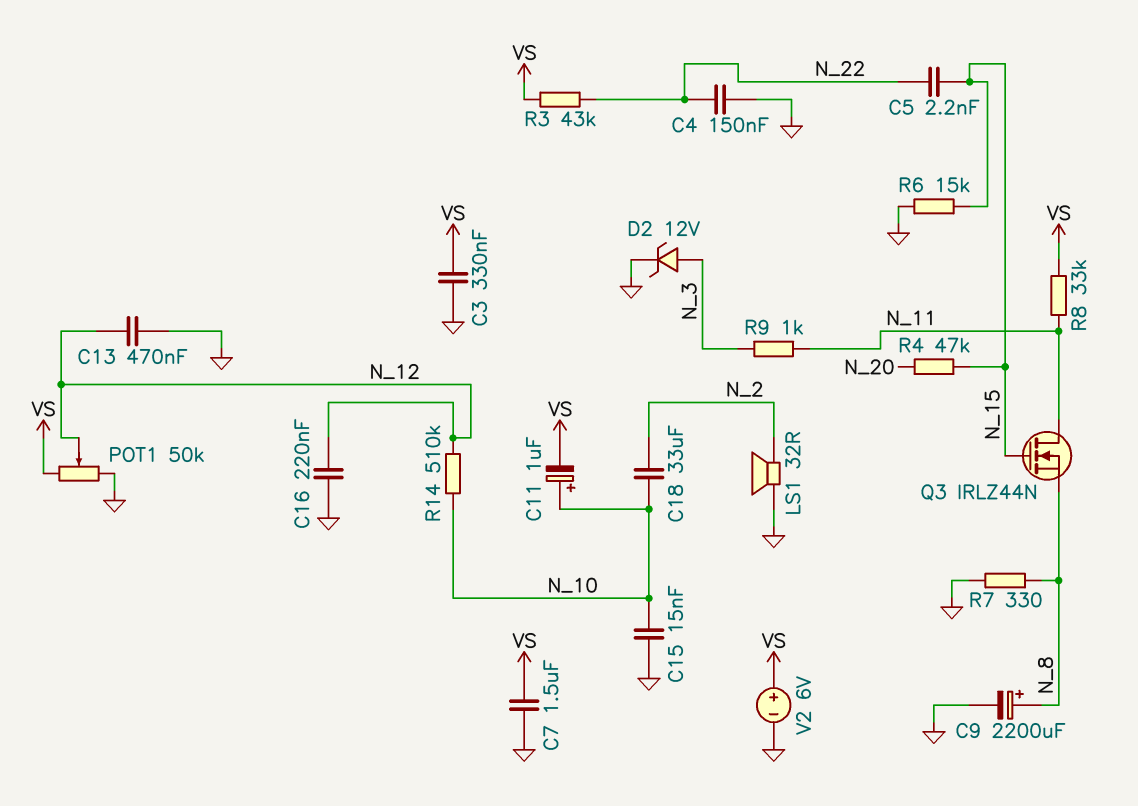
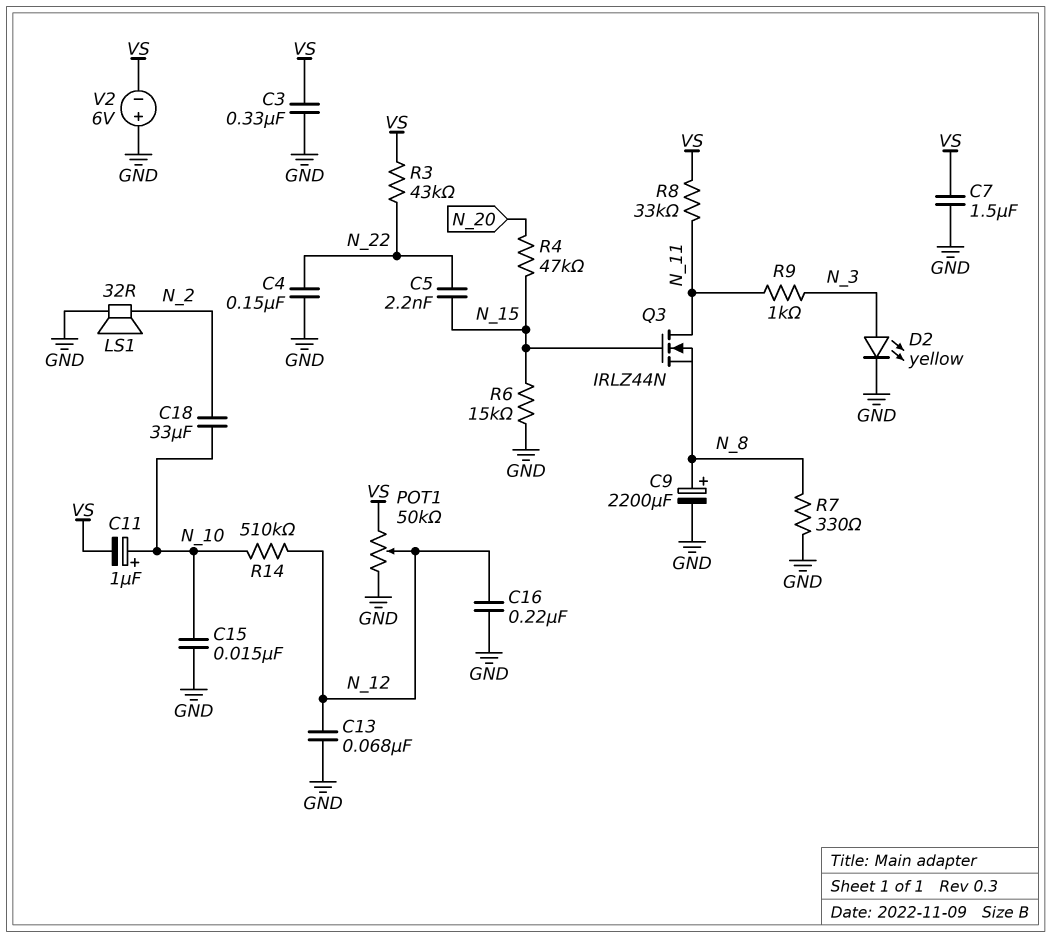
C13: 470nF (GND, N_12) -> 68nF (GND, N_12)
D2: zener 12V (A N_3, K GND) -> LED yellow (A N_3, K GND)
V2: 6V (plus VS, minus GND) -> 6V (plus GND, minus VS)

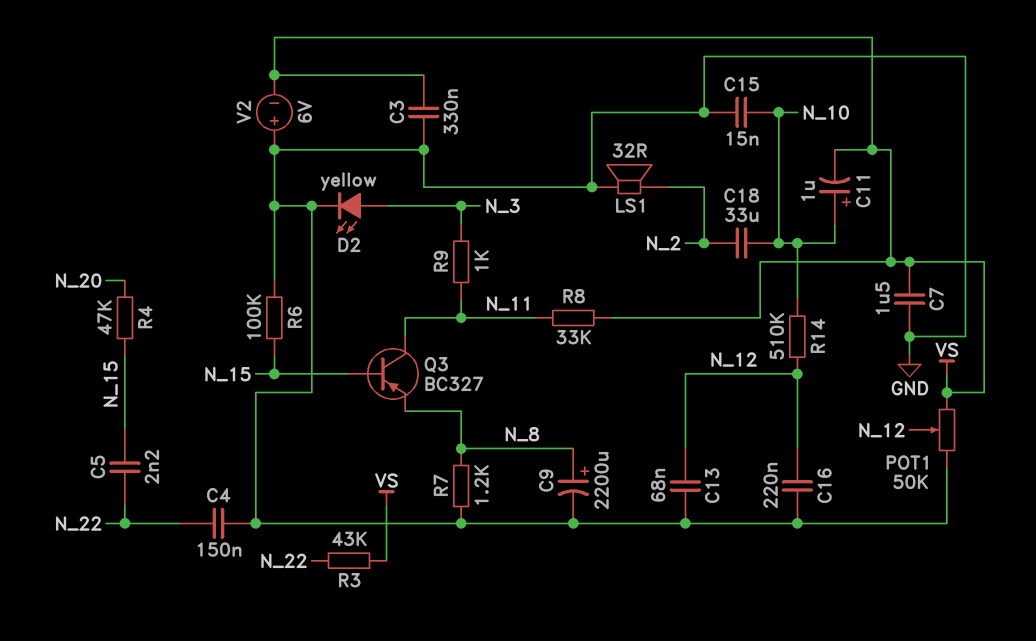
Q3: NMOS IRLZ44N (G N_15, D N_11, S N_8) -> PNP BC327 (B N_15, C N_11, E N_8)
R6: 15k (GND, N_15) -> 100k (GND, N_15)
R7: 330 (GND, N_8) -> 1.2k (GND, N_8)

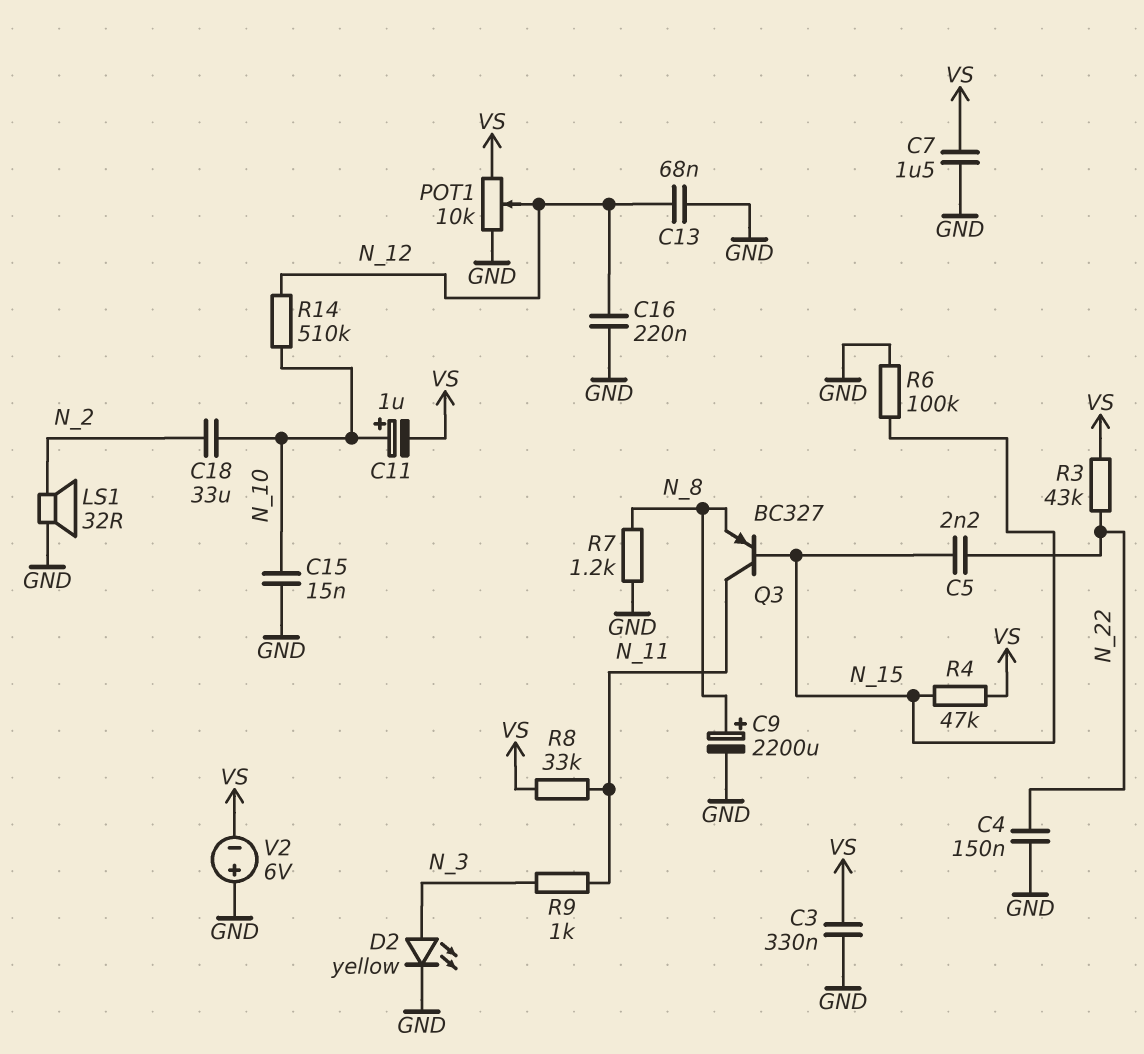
POT1: 50k (GND, VS, wiper N_12) -> 10k (GND, VS, wiper N_12)
R4: 47k (N_15, N_20) -> 47k (N_15, VS)

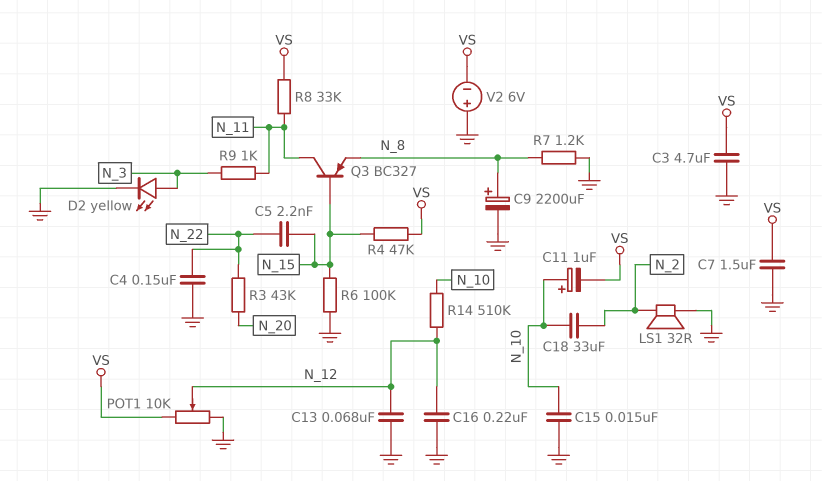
C3: 330nF (GND, VS) -> 4.7uF (GND, VS)
R3: 43k (N_22, VS) -> 43k (N_20, N_22)

